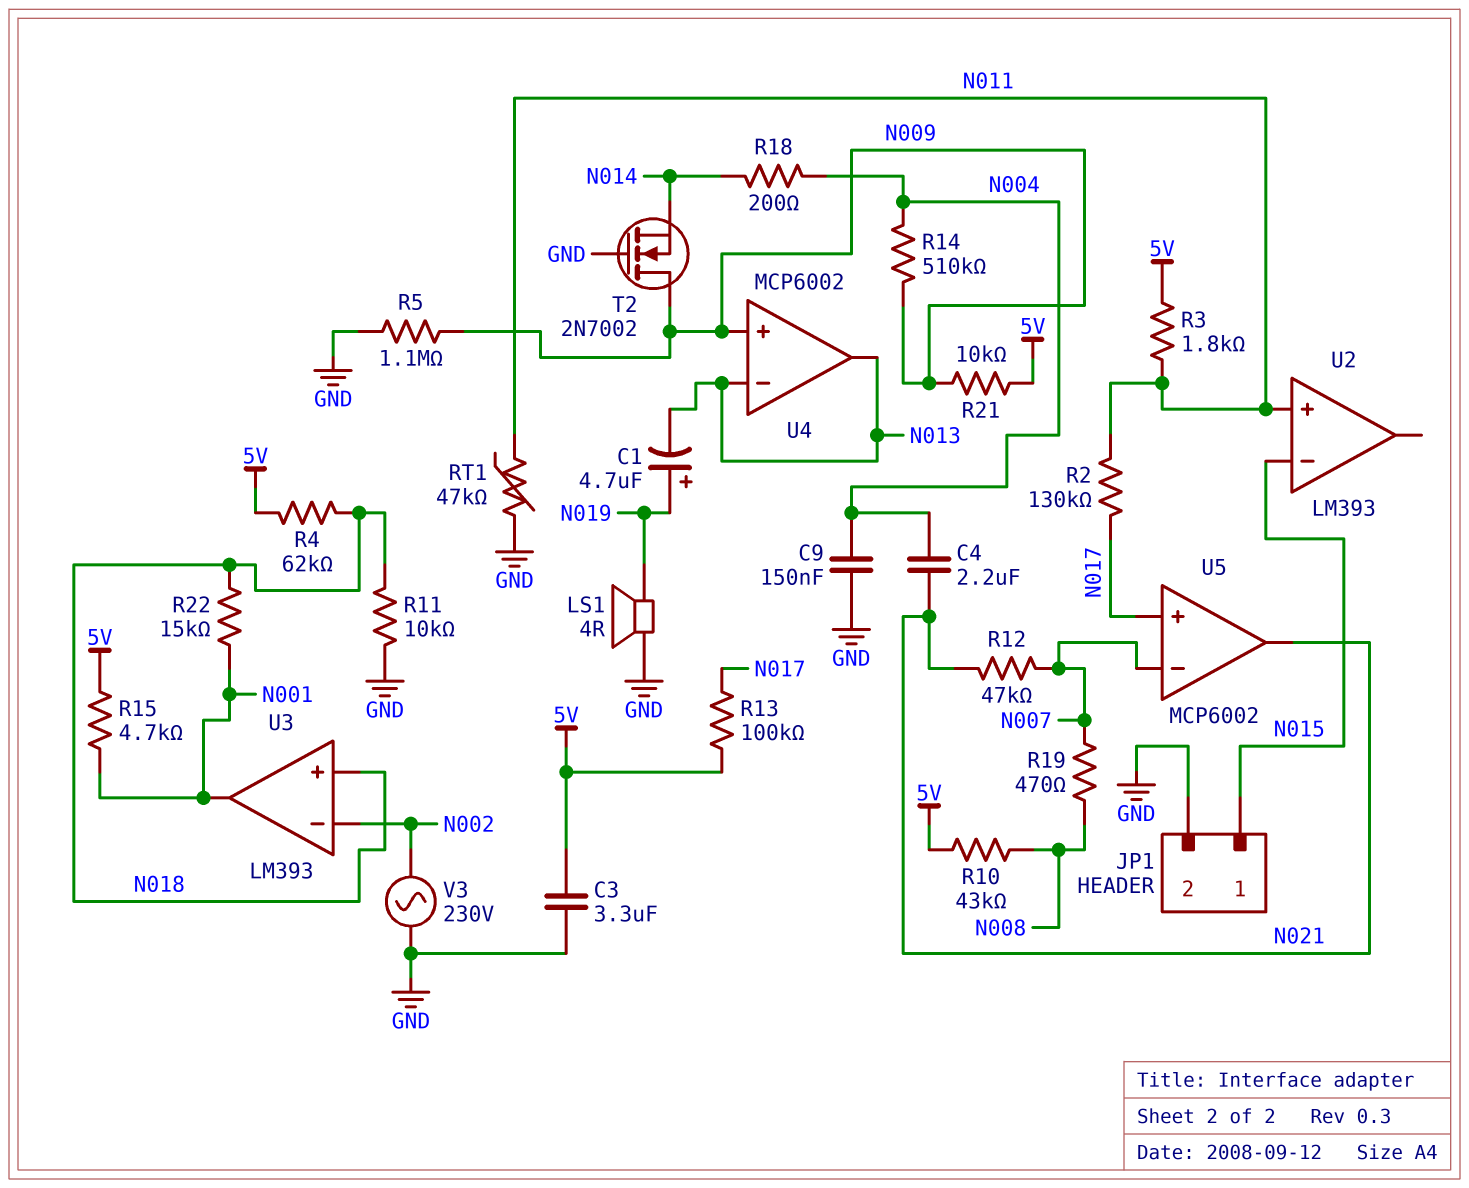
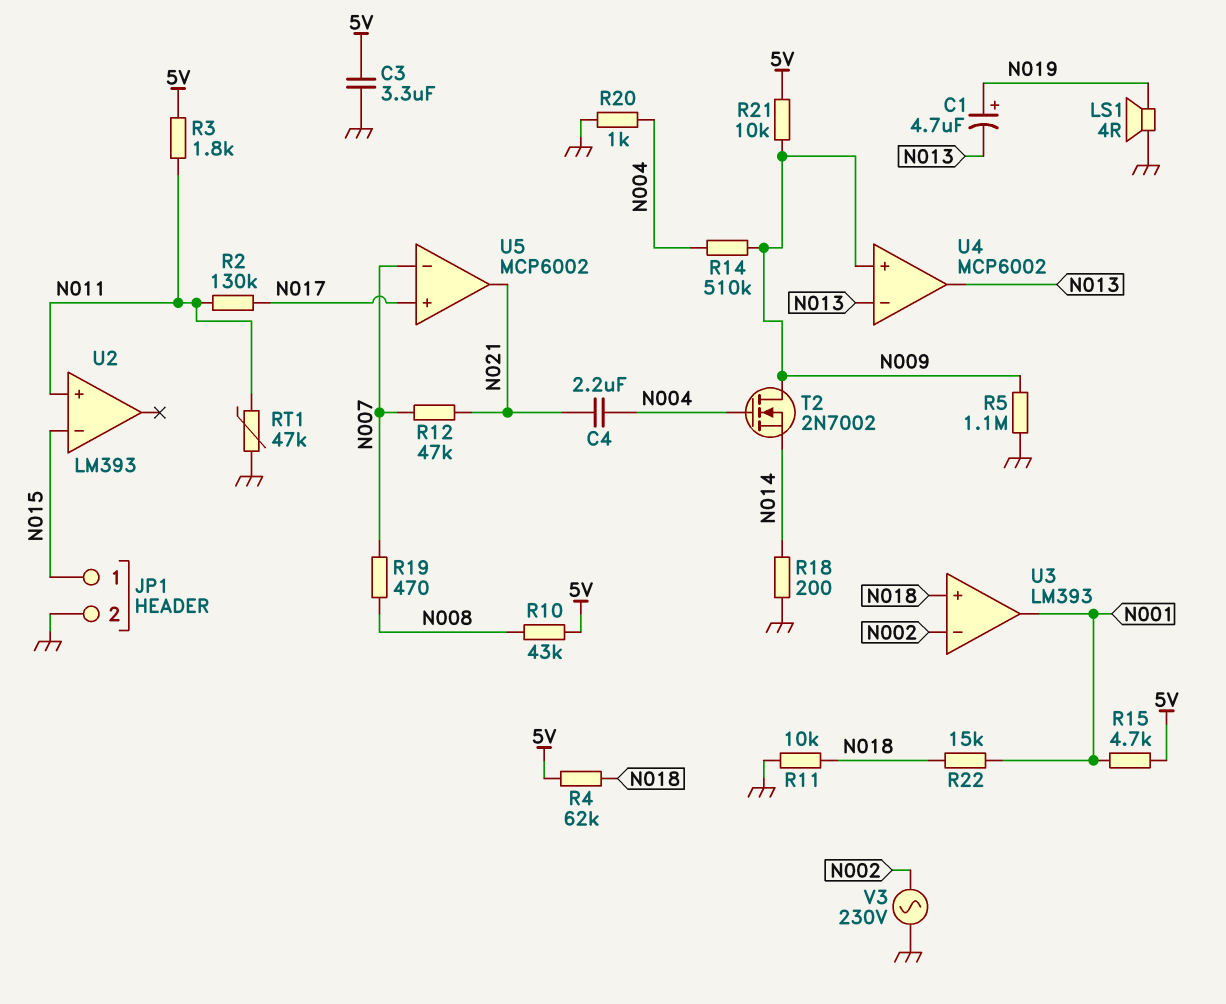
C9: 150nF (GND, N004) -> none
R13: 100k (5V, N017) -> none
R18: 200 (N004, N014) -> 200 (GND, N014)
R20: none -> 1k (GND, N004)
T2: NMOS 2N7002 (G GND, D N009, S N014) -> NMOS 2N7002 (G N004, D N009, S N014)

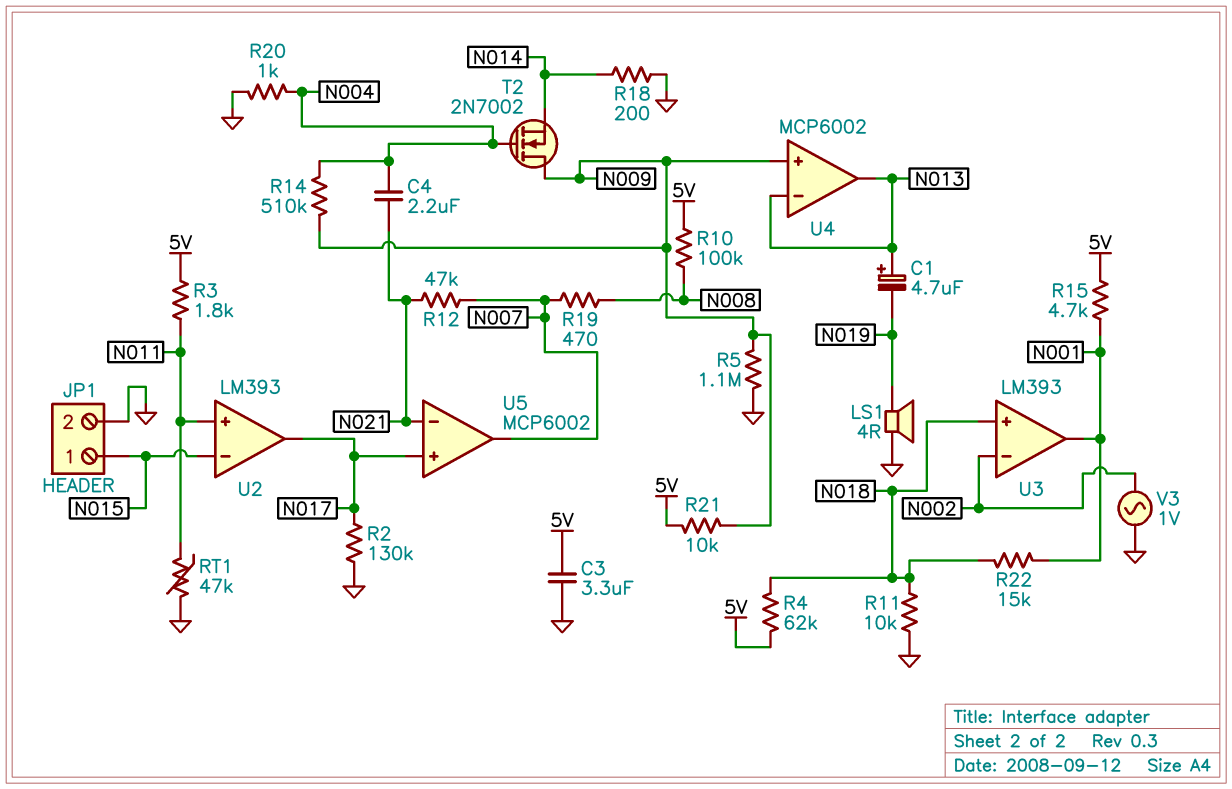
C1: 4.7uF (plus N019, minus N013) -> 4.7uF (plus N013, minus N019)
R2: 130k (N011, N017) -> 130k (GND, N017)
R10: 43k (5V, N008) -> 100k (5V, N008)
U2 pin out: none -> N017
U5 pin in-: N007 -> N021
U5 pin out: N021 -> N007
V3: AC 230V (GND, N002) -> AC 1V (GND, N002)

